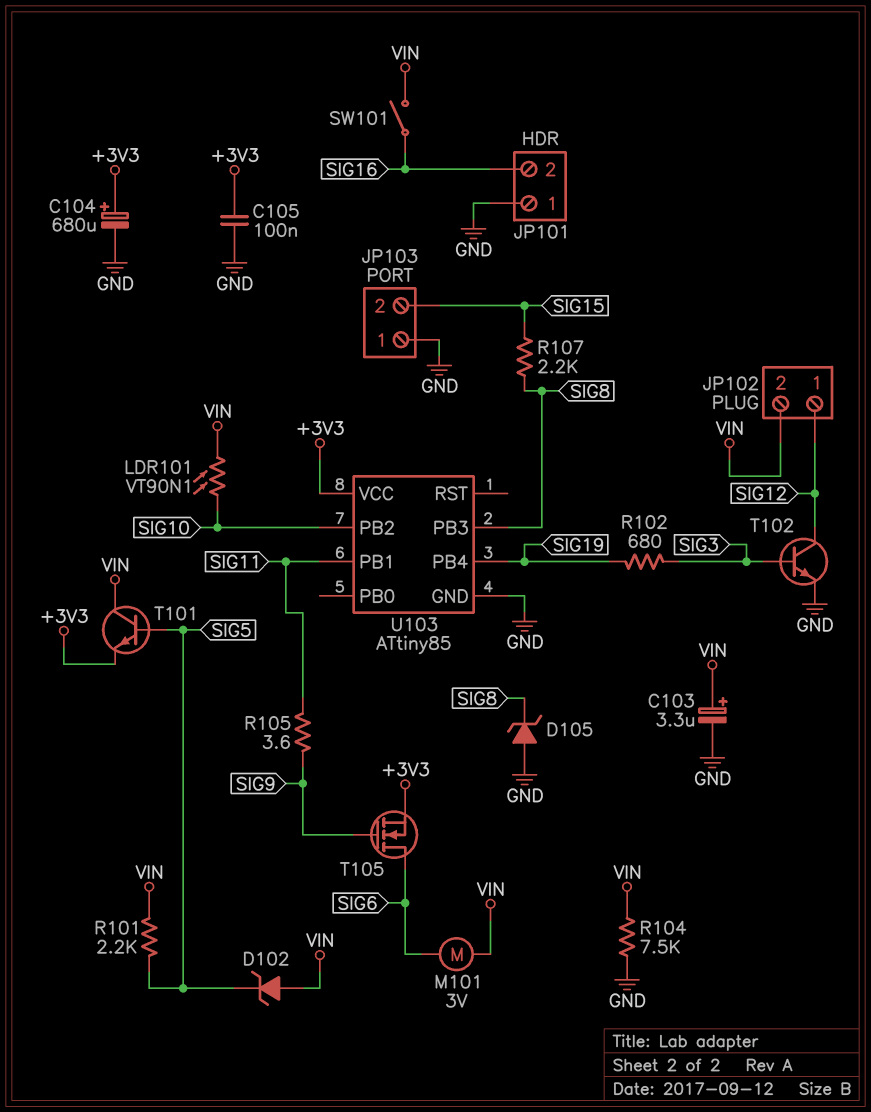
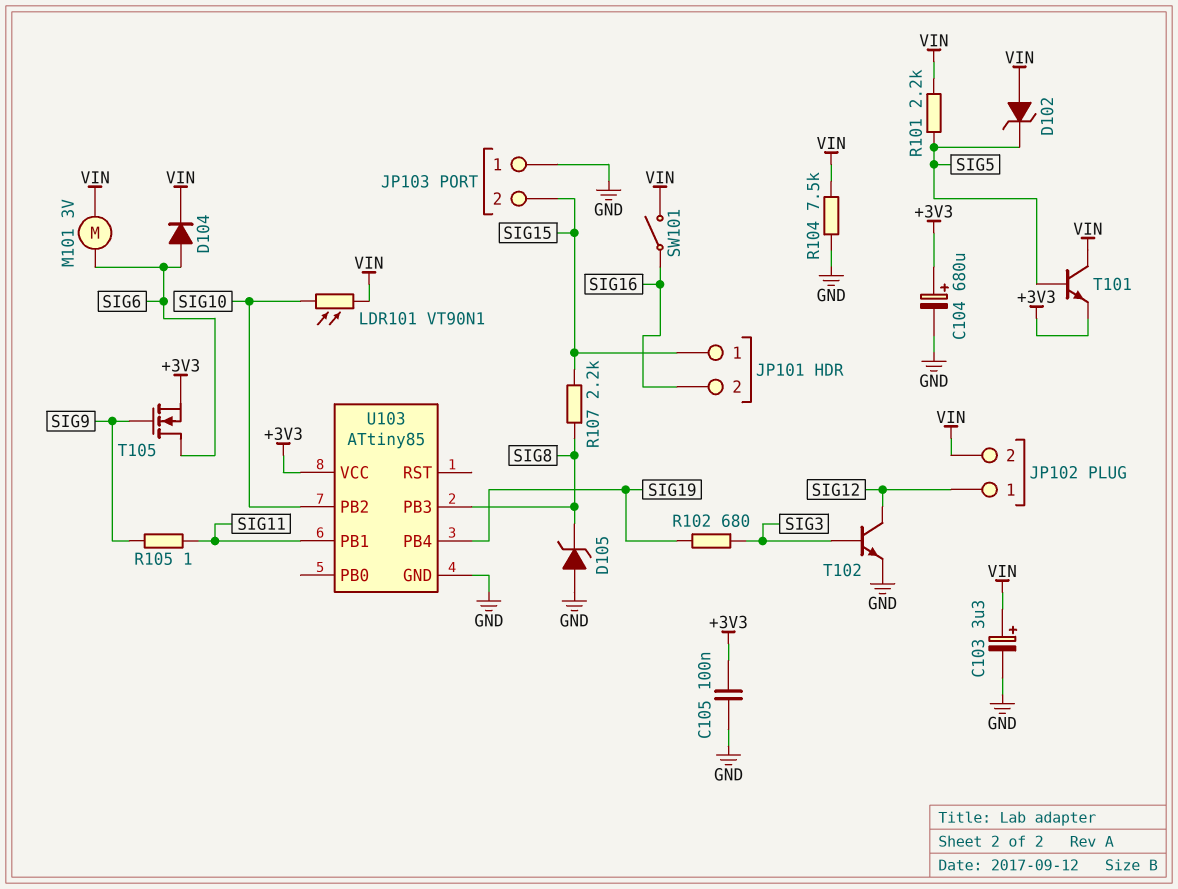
D104: none -> diode (A SIG6, K VIN)
JP101 pin 1: GND -> SIG15
R105: 3.6 (SIG9, SIG11) -> 1 (SIG9, SIG11)

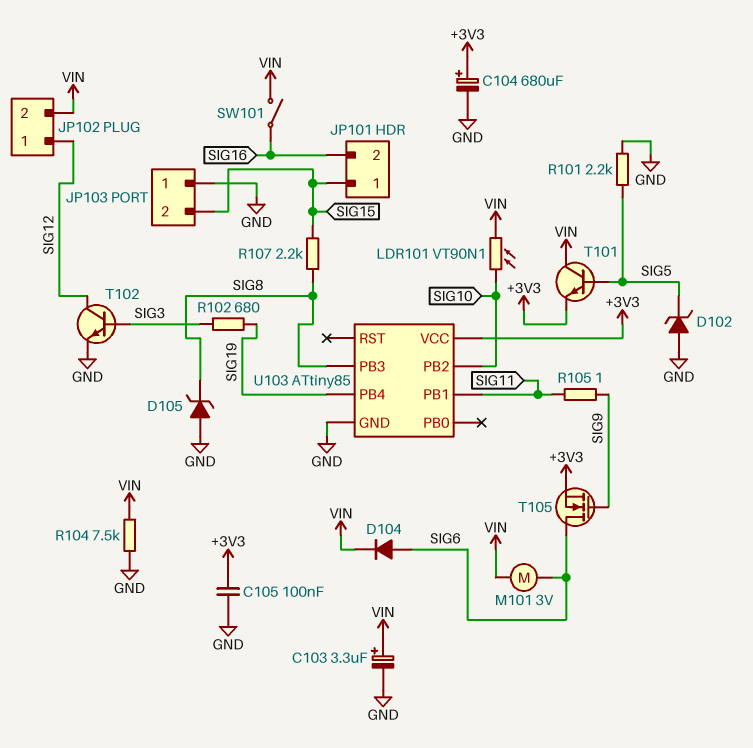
D102: zener (A VIN, K SIG5) -> zener (A GND, K SIG5)
R101: 2.2k (SIG5, VIN) -> 2.2k (GND, SIG5)

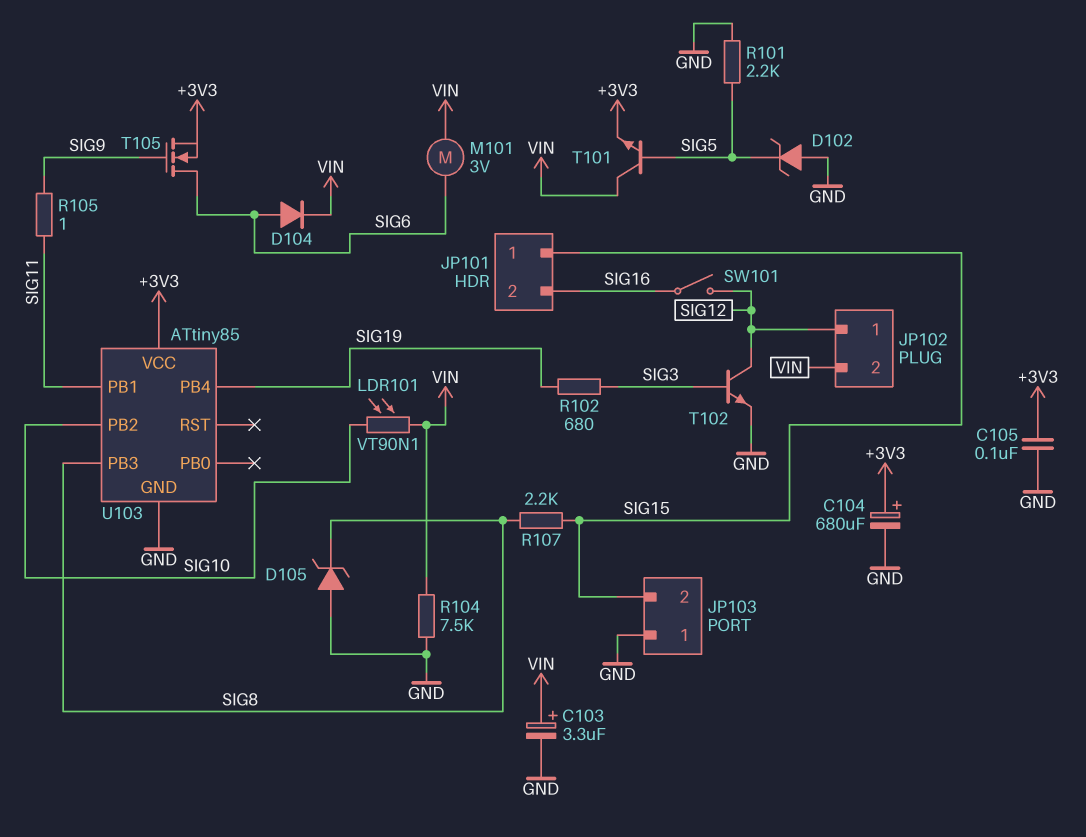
SW101: switch (SIG16, VIN) -> switch (SIG12, SIG16)

